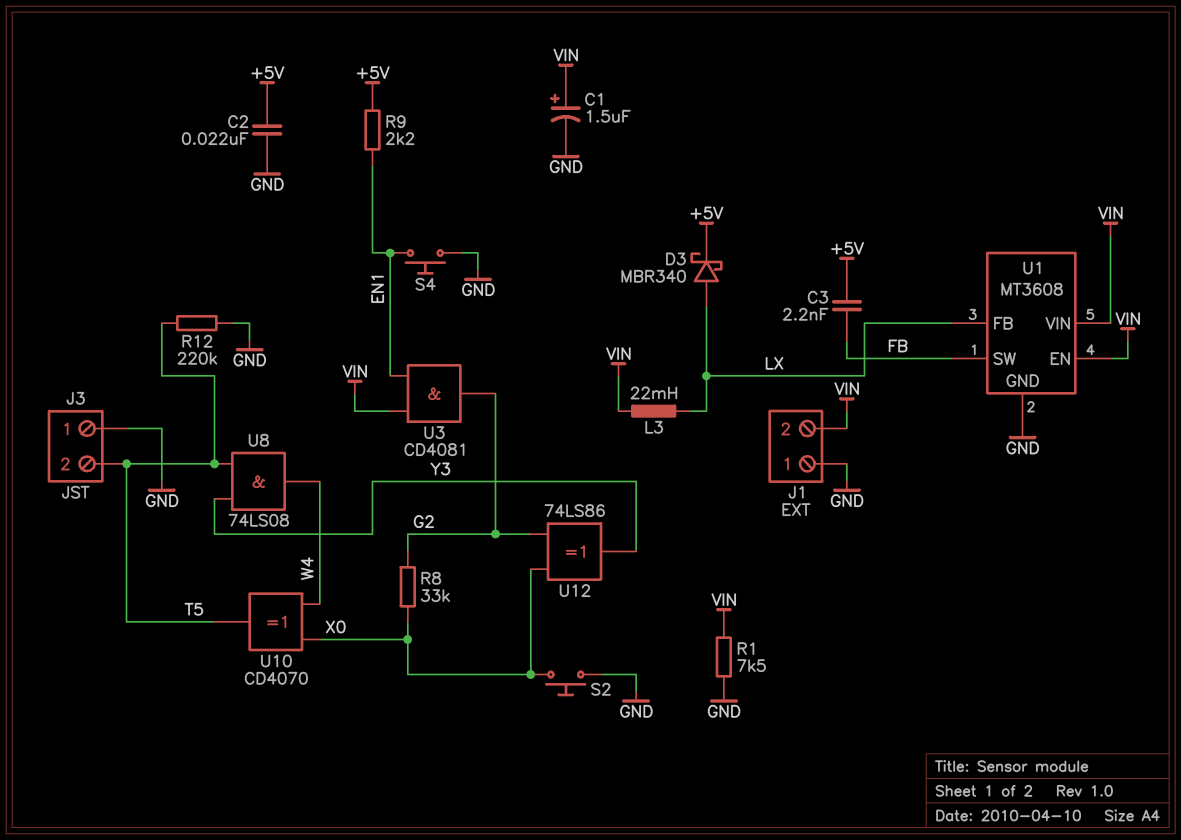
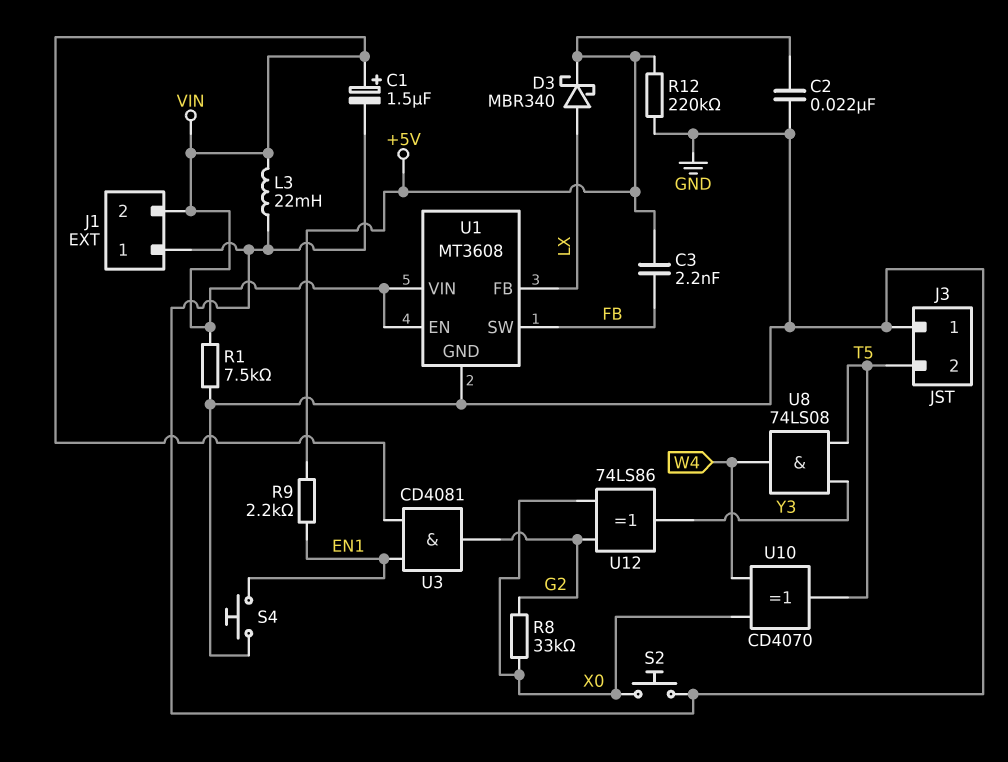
L3: 22mH (LX, VIN) -> 22mH (GND, VIN)
R12: 220k (GND, T5) -> 220k (+5V, GND)

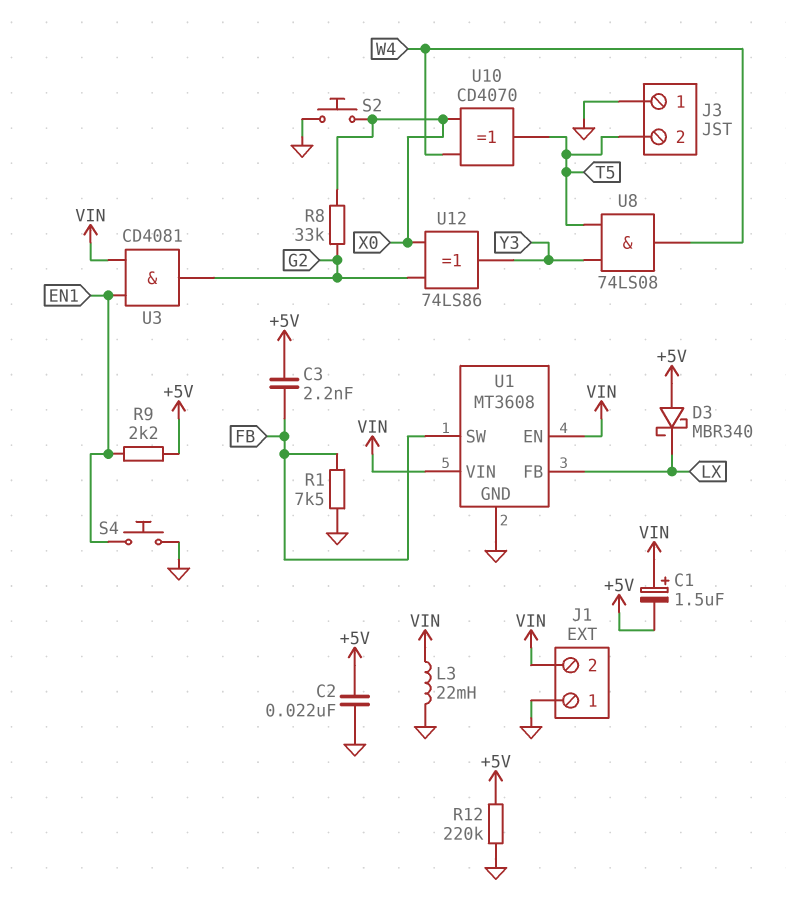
C1: 1.5uF (plus VIN, minus GND) -> 1.5uF (plus VIN, minus +5V)
D3: schottky MBR340 (A LX, K +5V) -> schottky MBR340 (A +5V, K LX)
R1: 7.5k (GND, VIN) -> 7.5k (FB, GND)

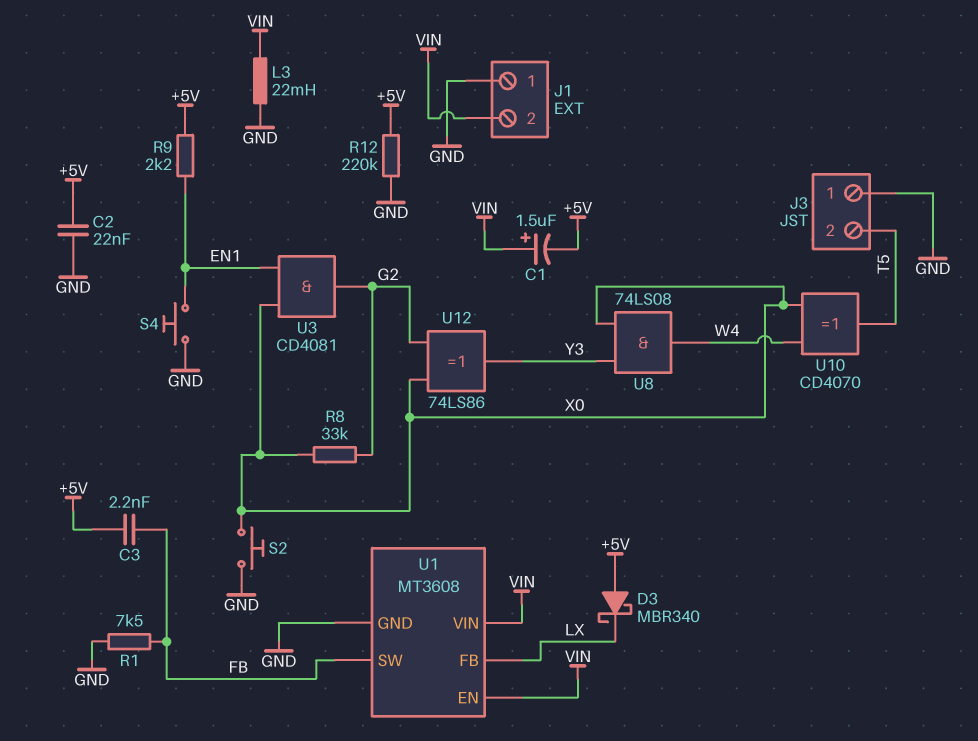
U3: AND CD4081 (in EN1, in VIN, out G2) -> AND CD4081 (in EN1, in X0, out G2)
U8: AND 74LS08 (in T5, in Y3, out W4) -> AND 74LS08 (in X0, in Y3, out W4)

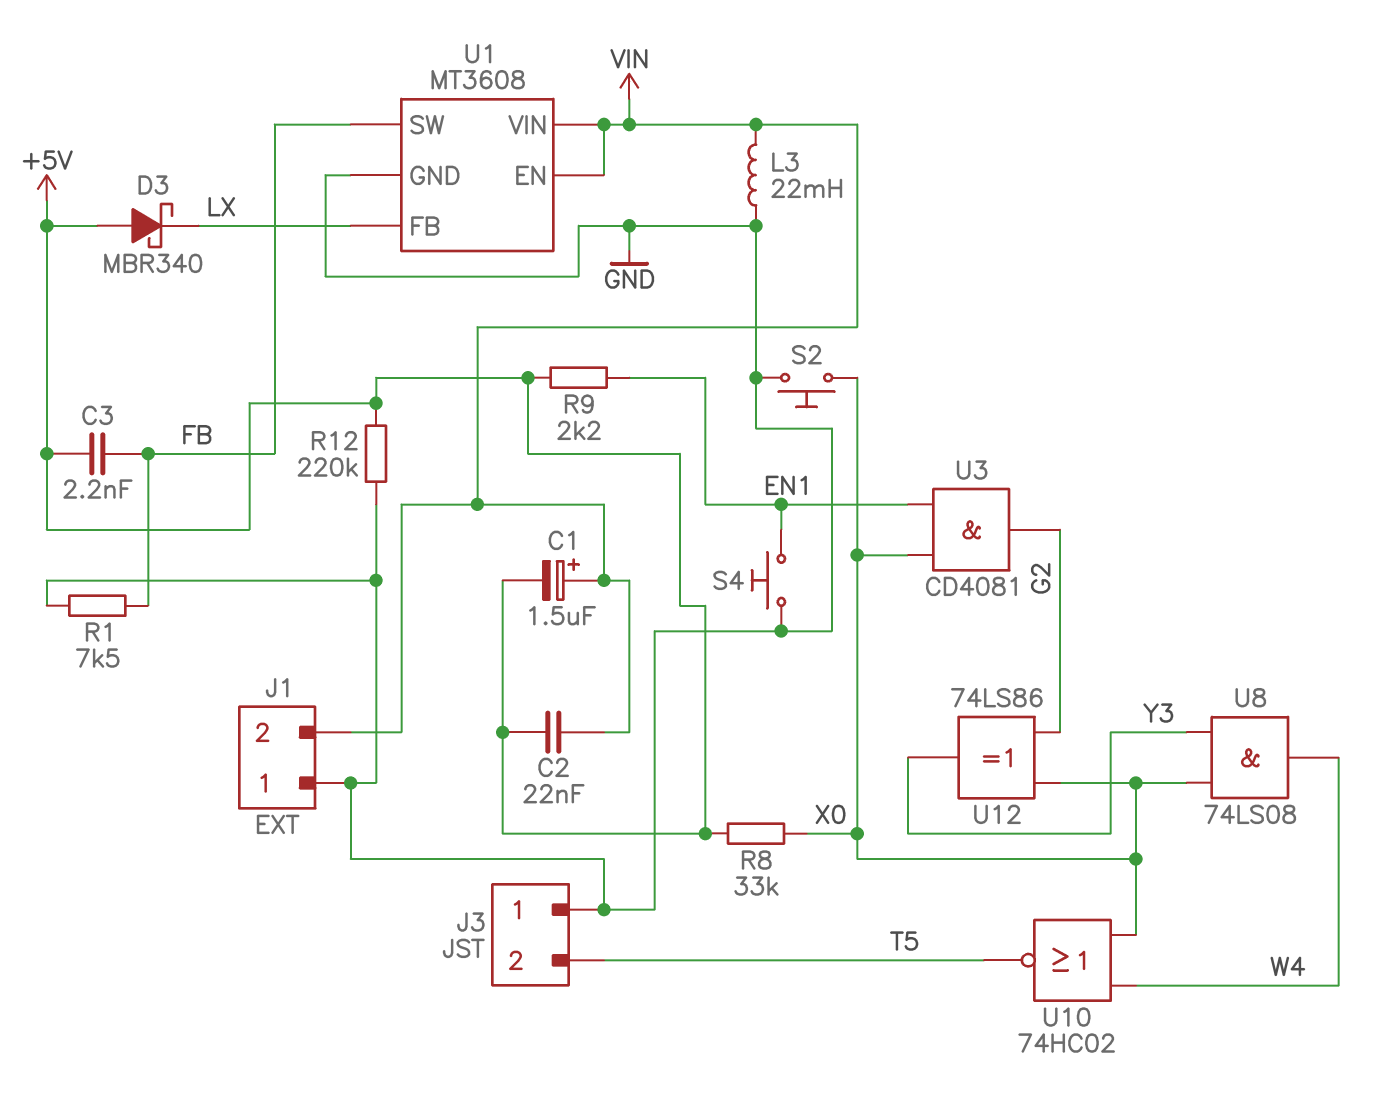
C2: 22nF (+5V, GND) -> 22nF (+5V, VIN)
R8: 33k (G2, X0) -> 33k (+5V, X0)
U10: XOR CD4070 (in W4, in X0, out T5) -> NOR 74HC02 (in W4, in X0, out T5)

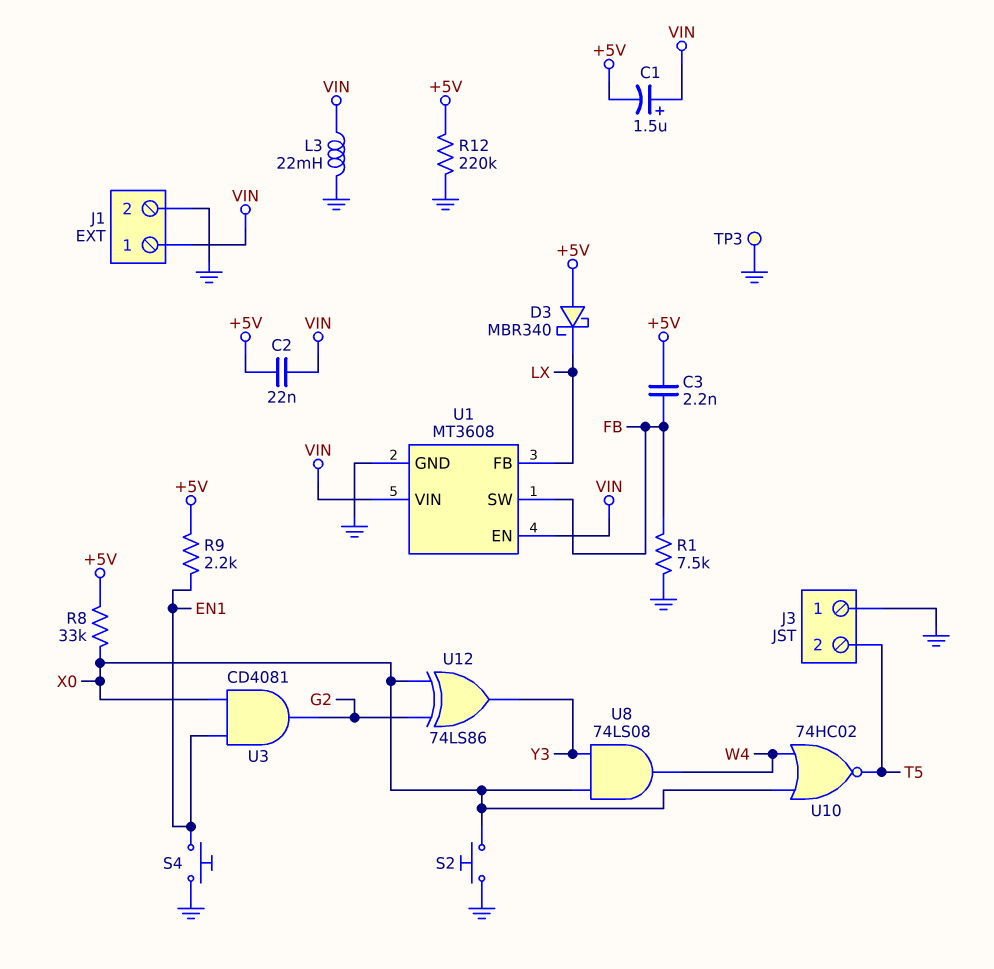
J1 pin 1: GND -> VIN
J1 pin 2: VIN -> GND
TP3: none -> test point (GND)

